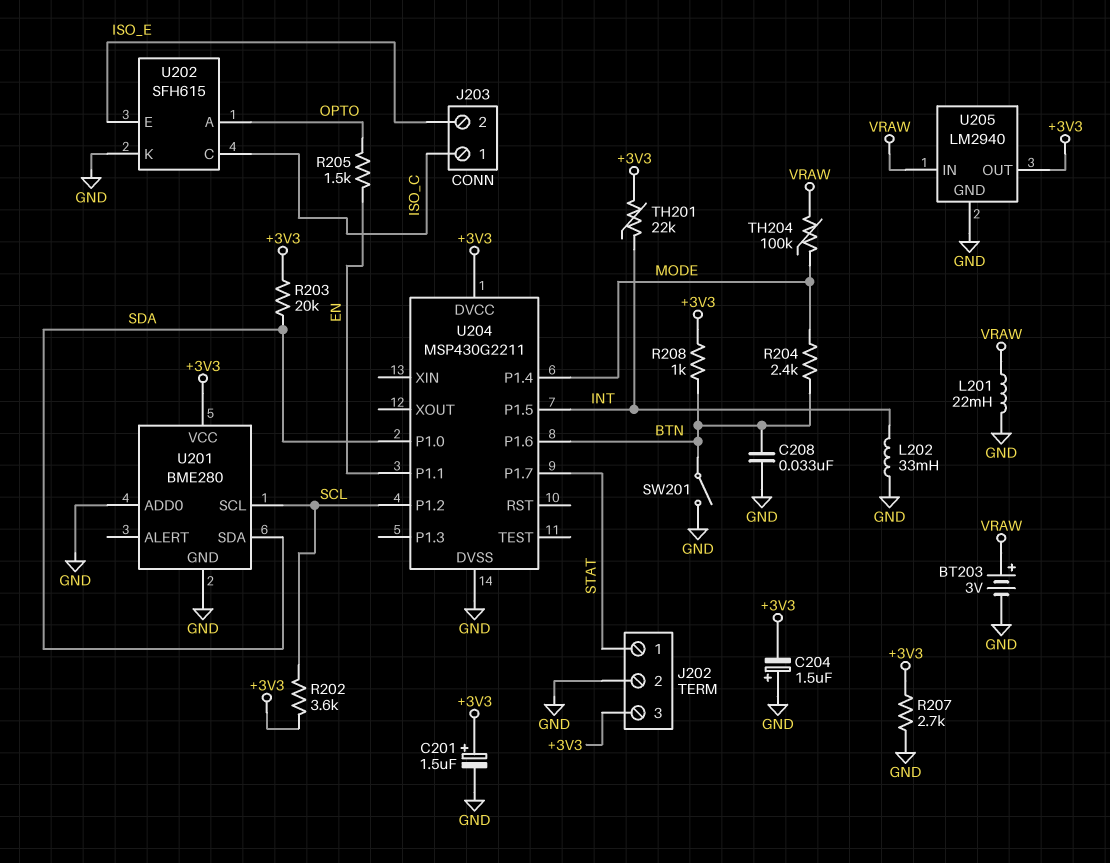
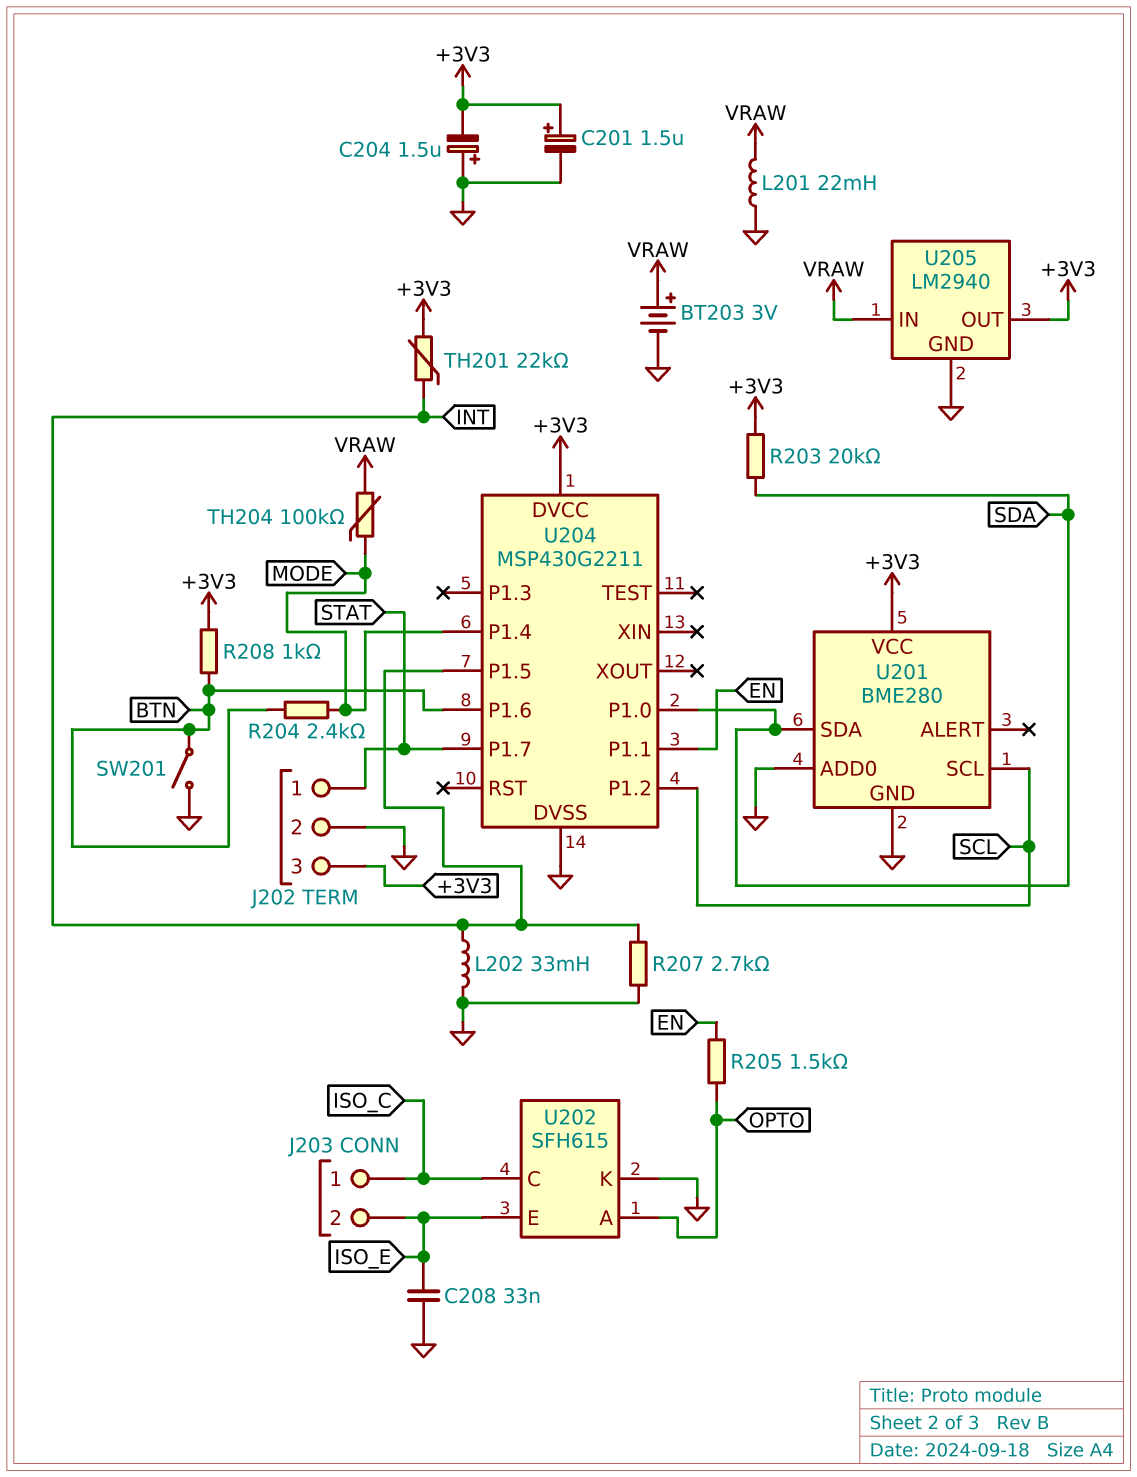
C208: 33nF (BTN, GND) -> 33nF (GND, ISO_E)
R202: 3.6k (+3V3, SCL) -> none
R207: 2.7k (+3V3, GND) -> 2.7k (GND, INT)

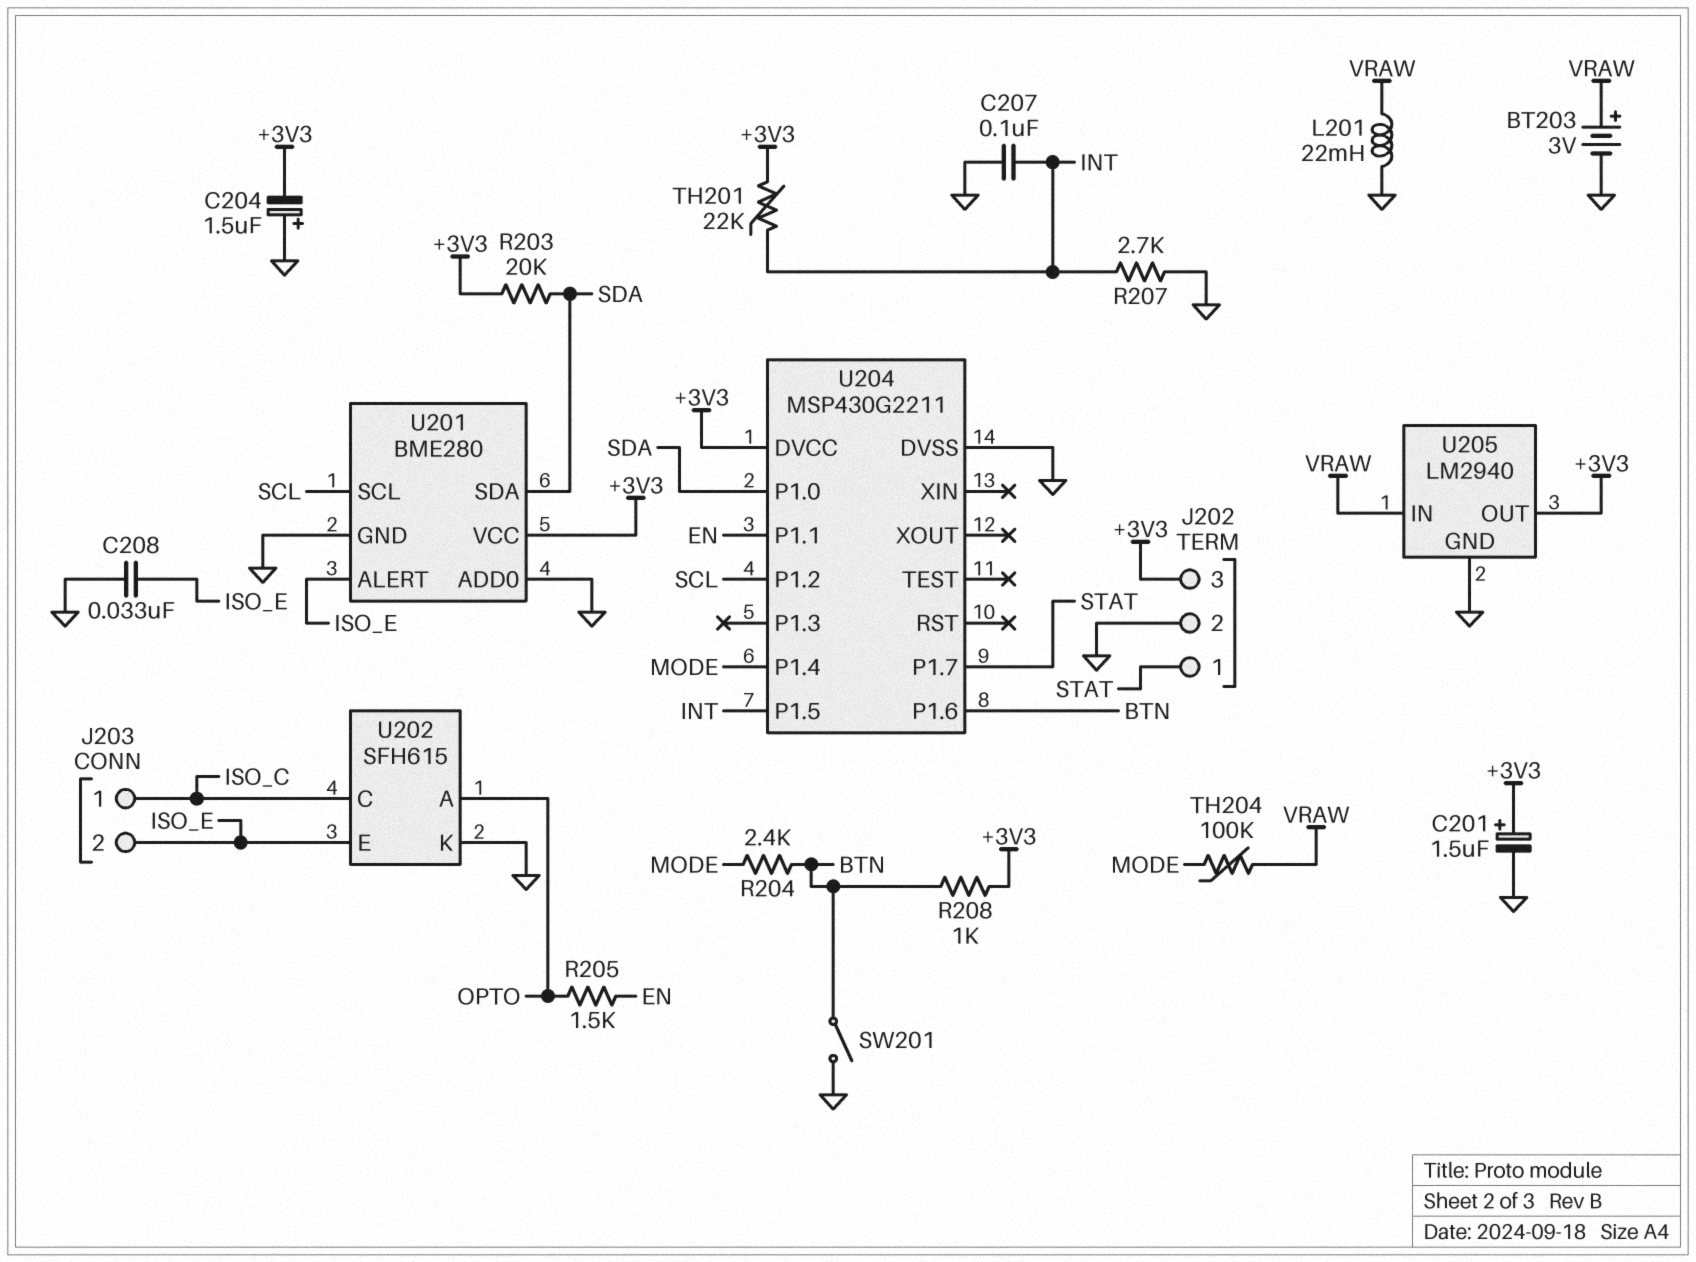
C207: none -> 100nF (GND, INT)
L202: 33mH (GND, INT) -> none
U201 pin ALERT: none -> ISO_E

